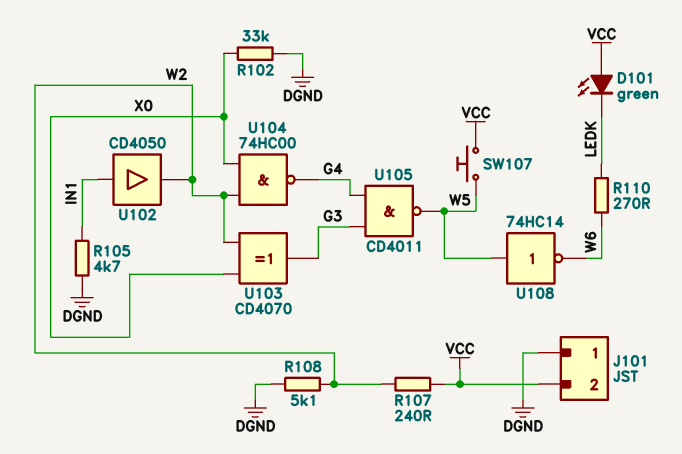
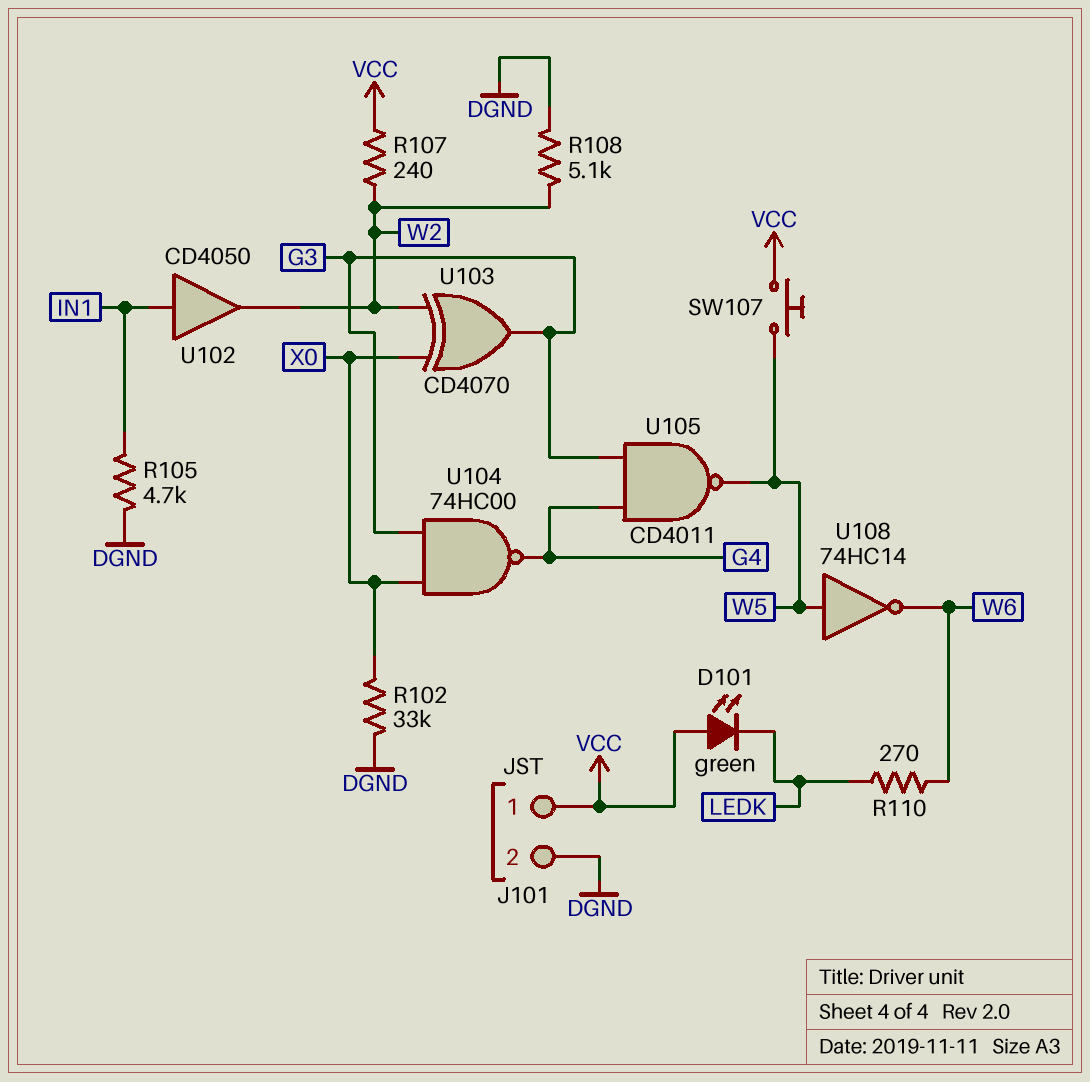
J101 pin 1: DGND -> VCC
J101 pin 2: VCC -> DGND
U104: NAND 74HC00 (in W2, in X0, out G4) -> NAND 74HC00 (in G3, in X0, out G4)

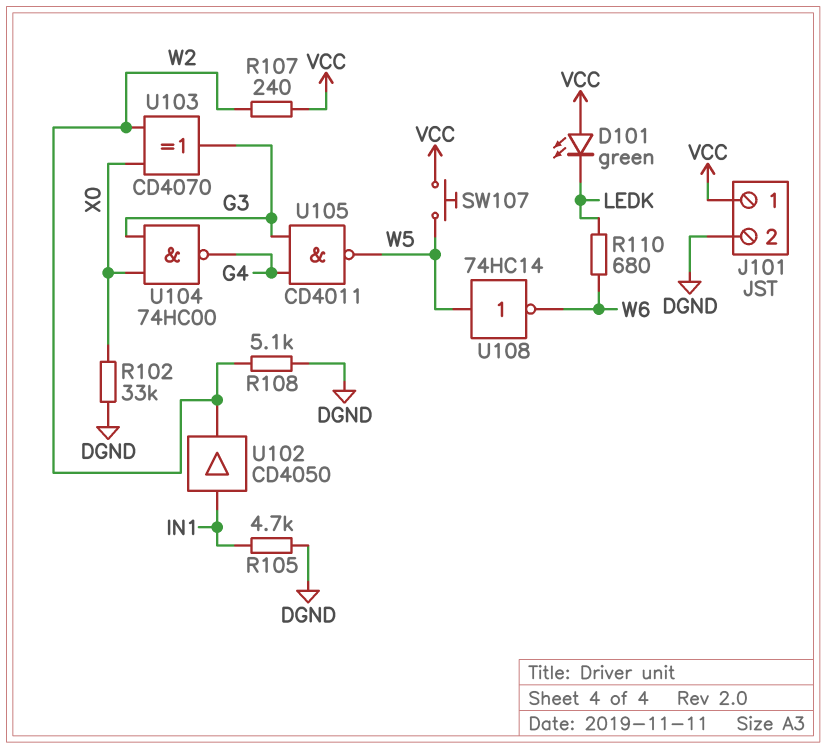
R110: 270 (LEDK, W6) -> 680 (LEDK, W6)

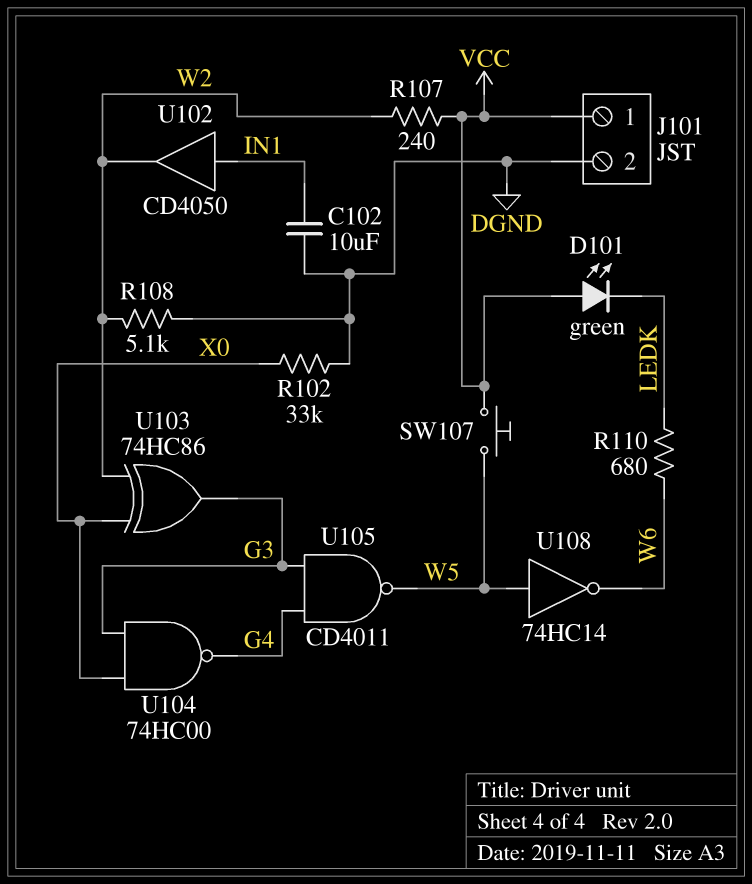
C102: none -> 10uF (DGND, IN1)
R105: 4.7k (DGND, IN1) -> none
U103: XOR CD4070 (in W2, in X0, out G3) -> XOR 74HC86 (in W2, in X0, out G3)

